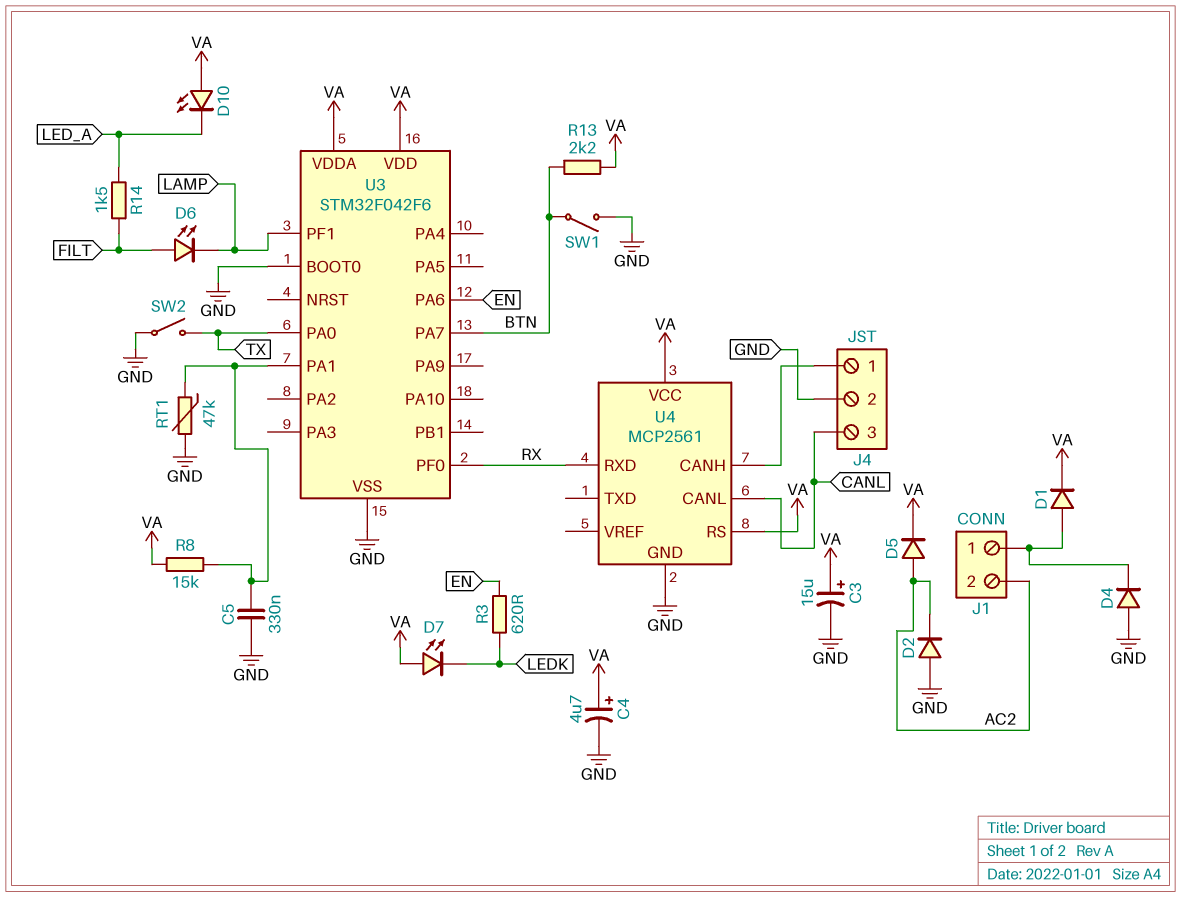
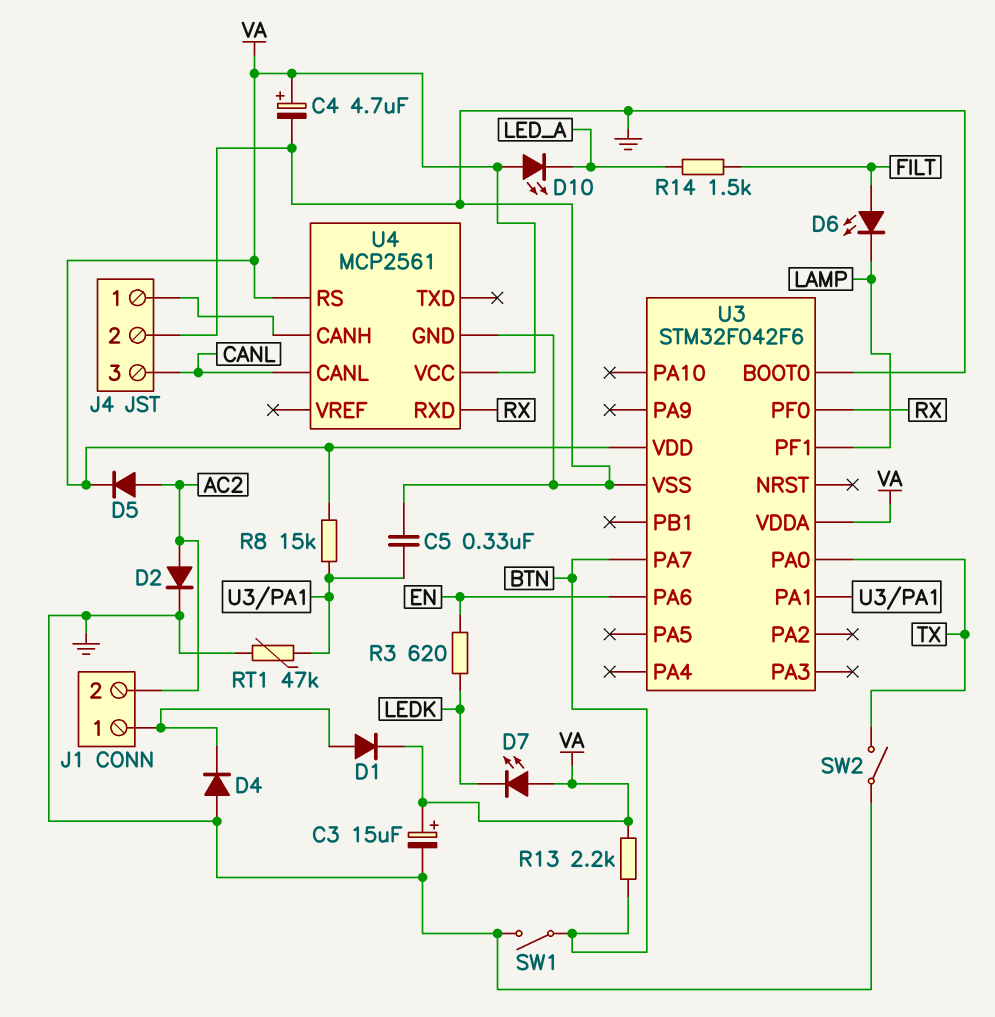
D2: diode (A GND, K AC2) -> diode (A AC2, K GND)

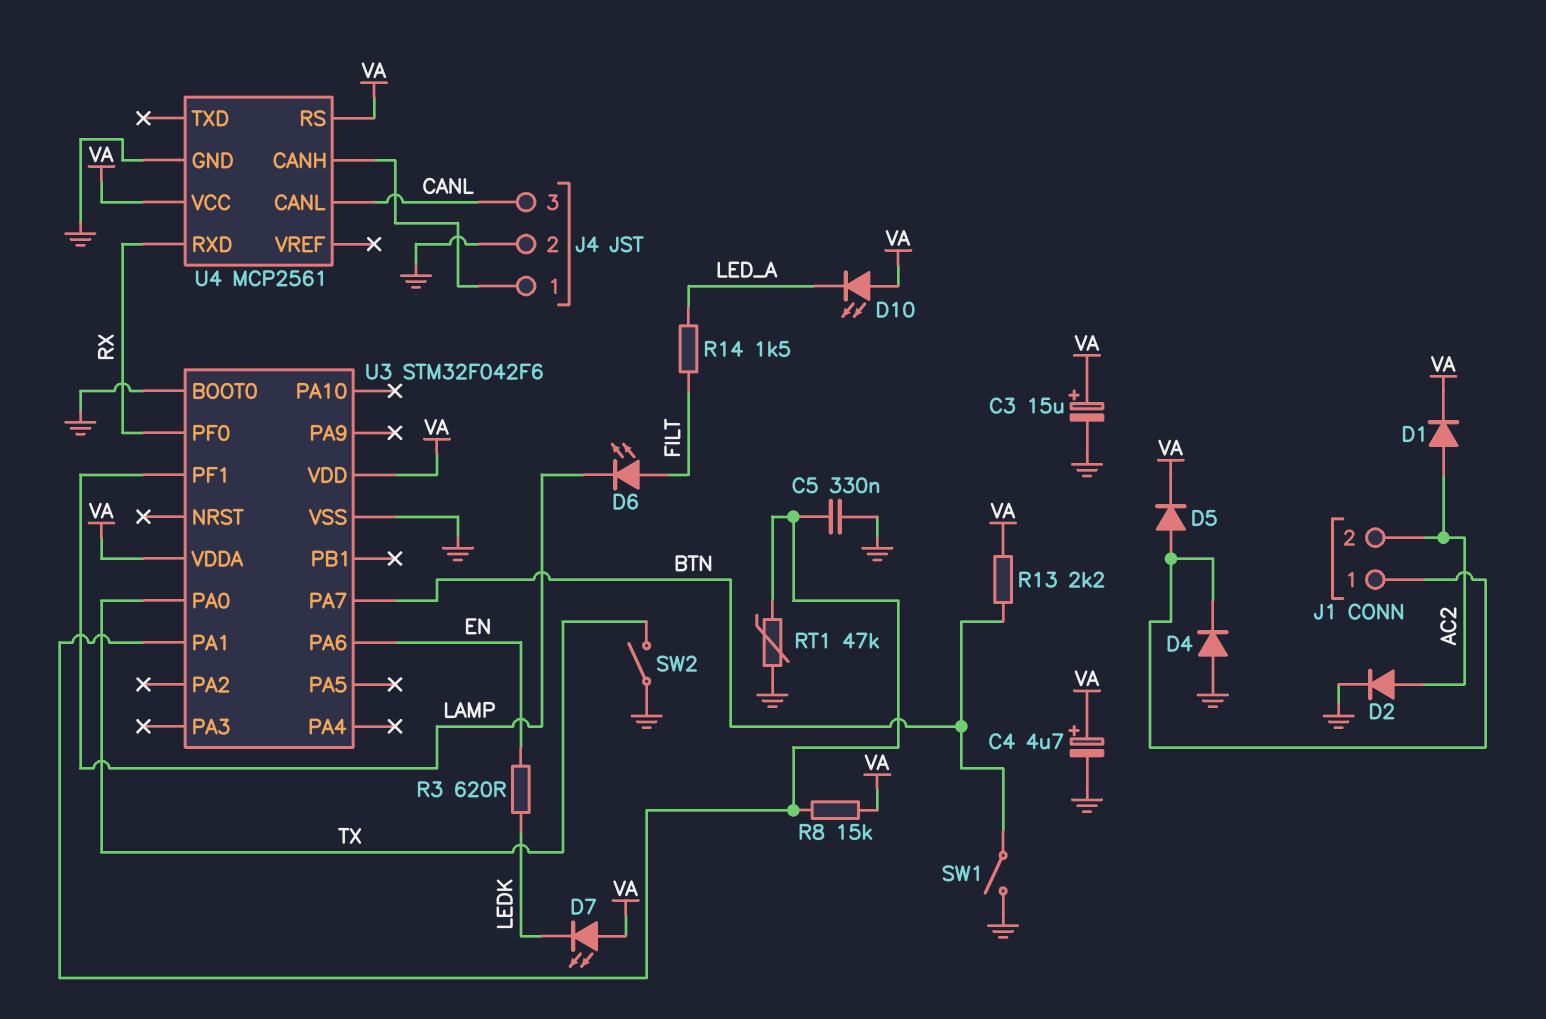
D1: diode (A J1/1, K VA) -> diode (A AC2, K VA)
D5: diode (A AC2, K VA) -> diode (A J1/1, K VA)

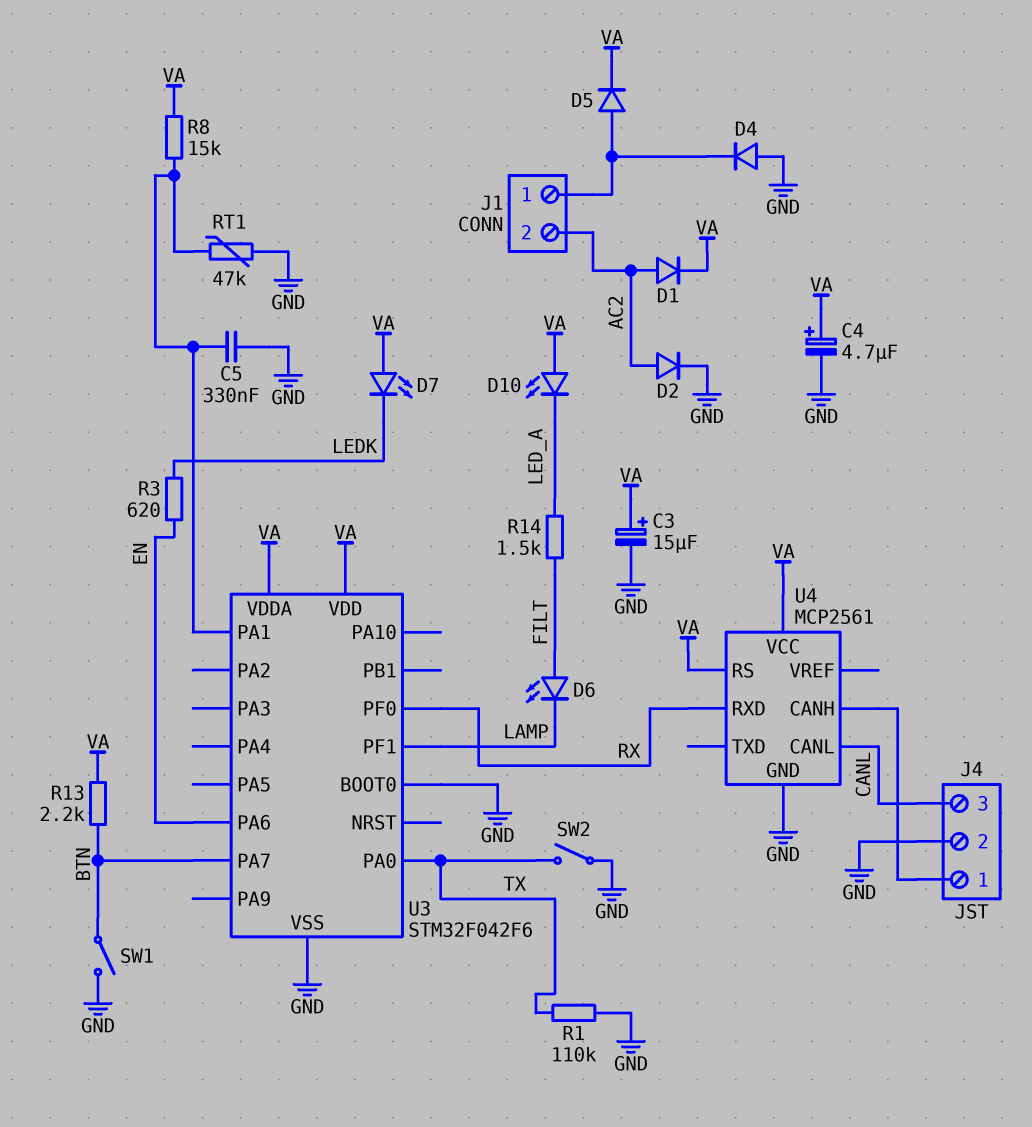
R1: none -> 110k (GND, TX)

